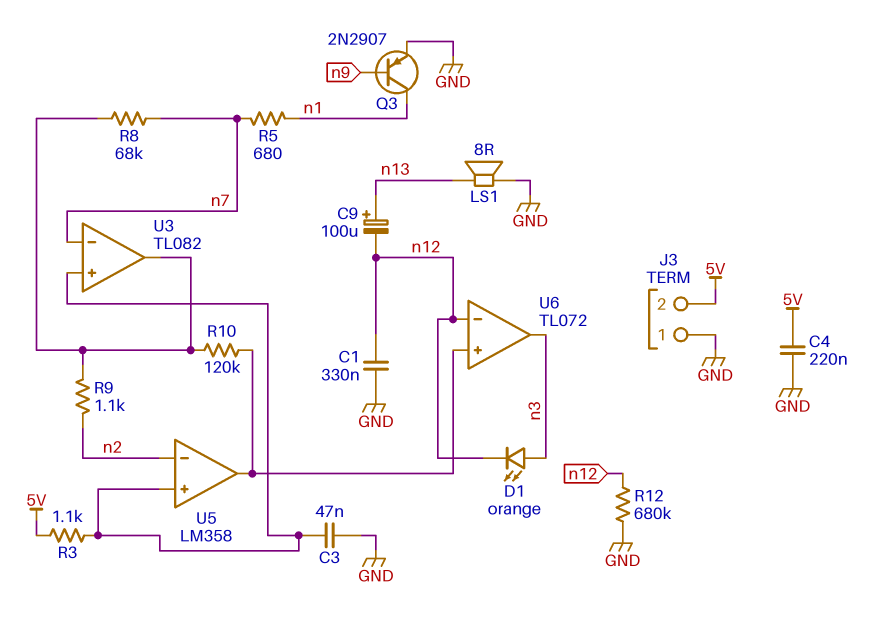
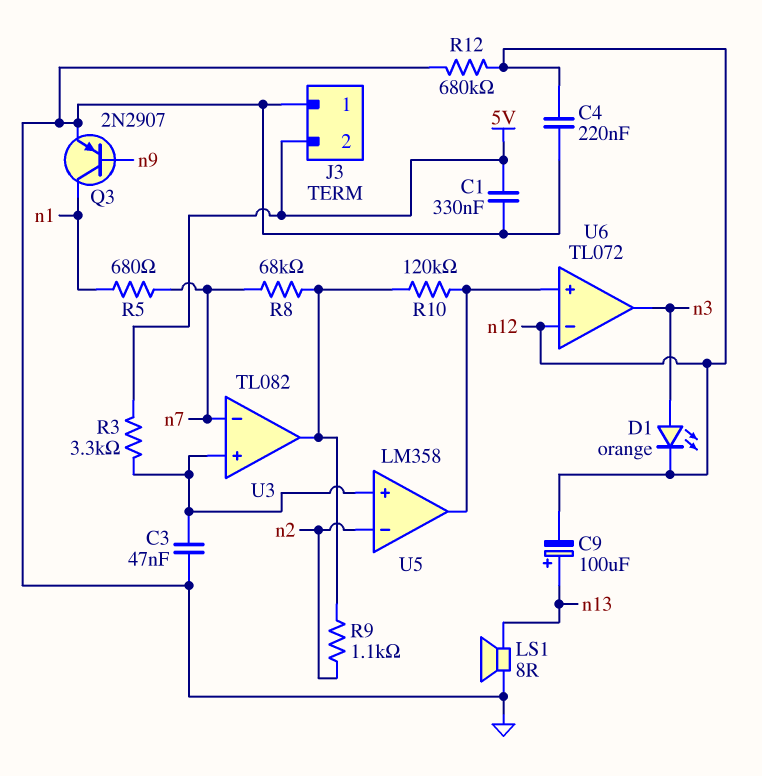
C1: 330nF (GND, n12) -> 330nF (5V, GND)
C4: 220nF (5V, GND) -> 220nF (GND, n12)
R3: 1.1k (5V, U3/in+) -> 3.3k (5V, U3/in+)

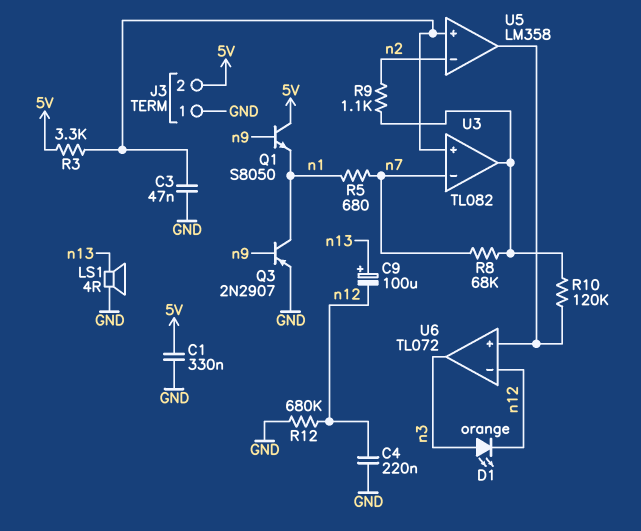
LS1: speaker 8R (GND, n13) -> speaker 4R (GND, n13)
Q1: none -> NPN S8050 (B n9, C 5V, E n1)

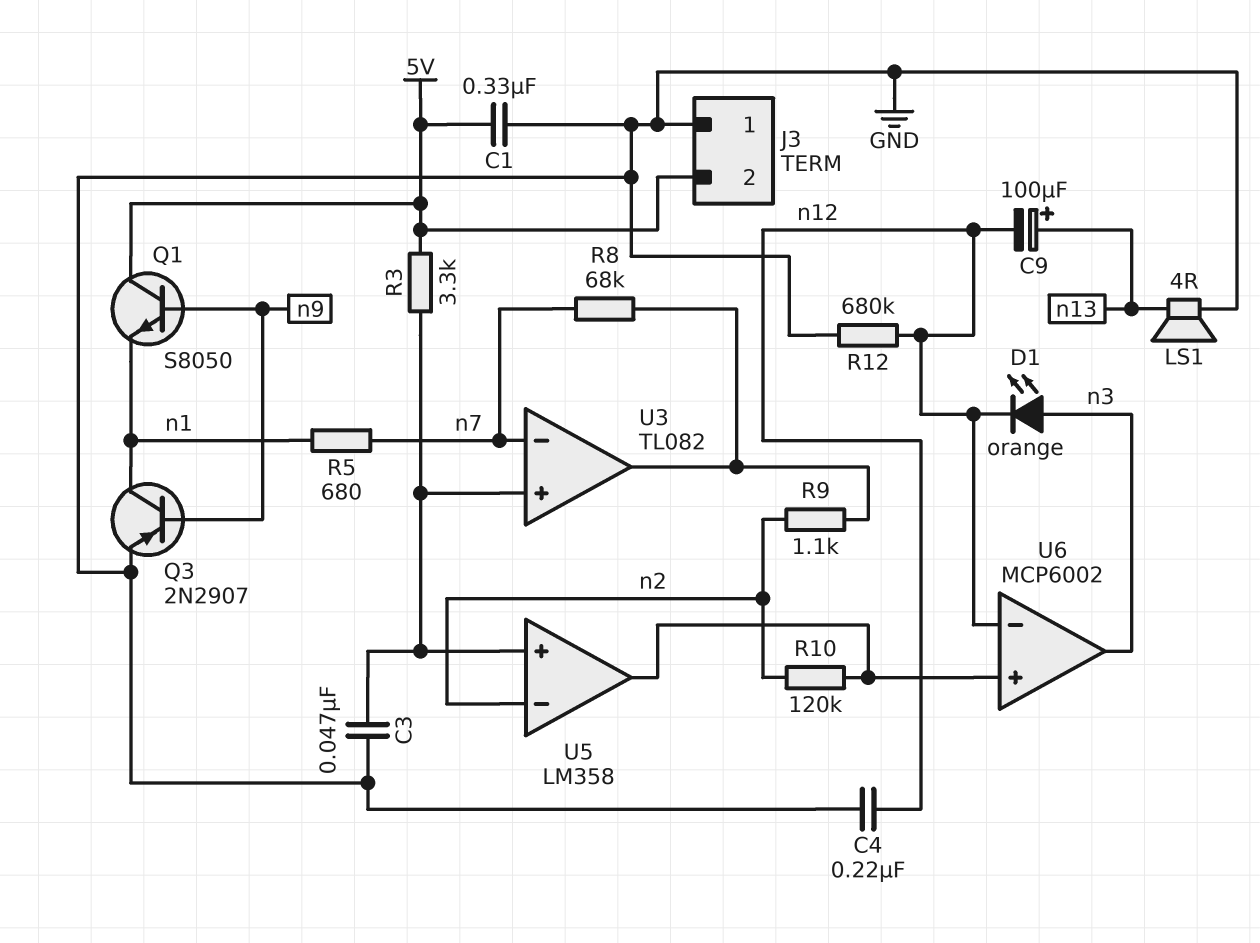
R10: 120k (U3/out, U5/out) -> 120k (U5/out, n2)
U6: TL072 -> MCP6002

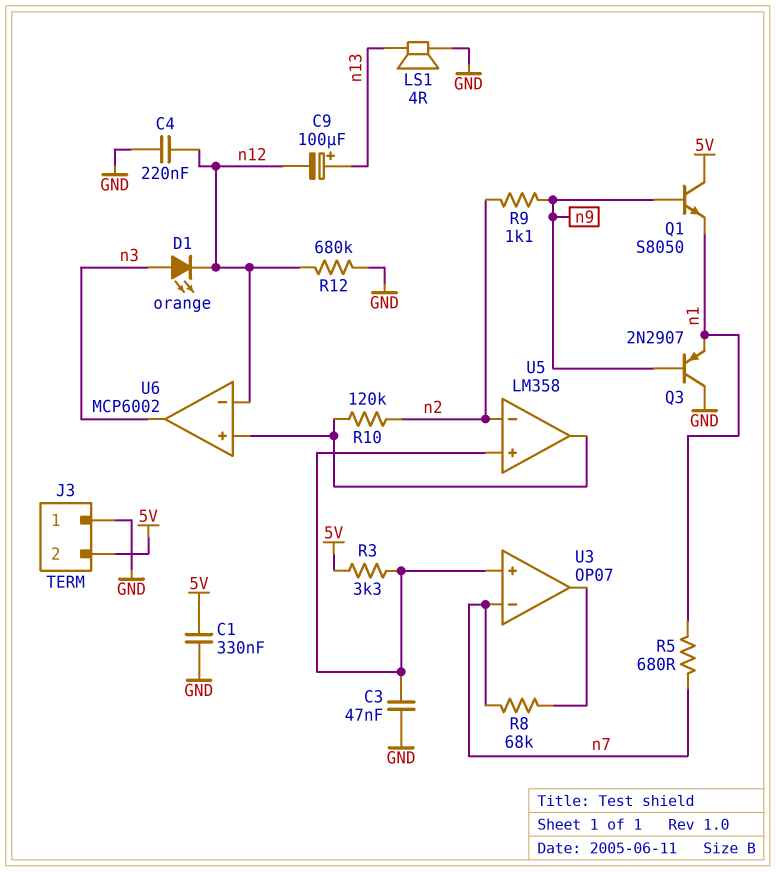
Q3: PNP 2N2907 (B n9, C n1, E GND) -> PNP 2N2907 (B n9, C GND, E n1)
R9: 1.1k (U3/out, n2) -> 1.1k (n2, n9)
U3: TL082 -> OP07

